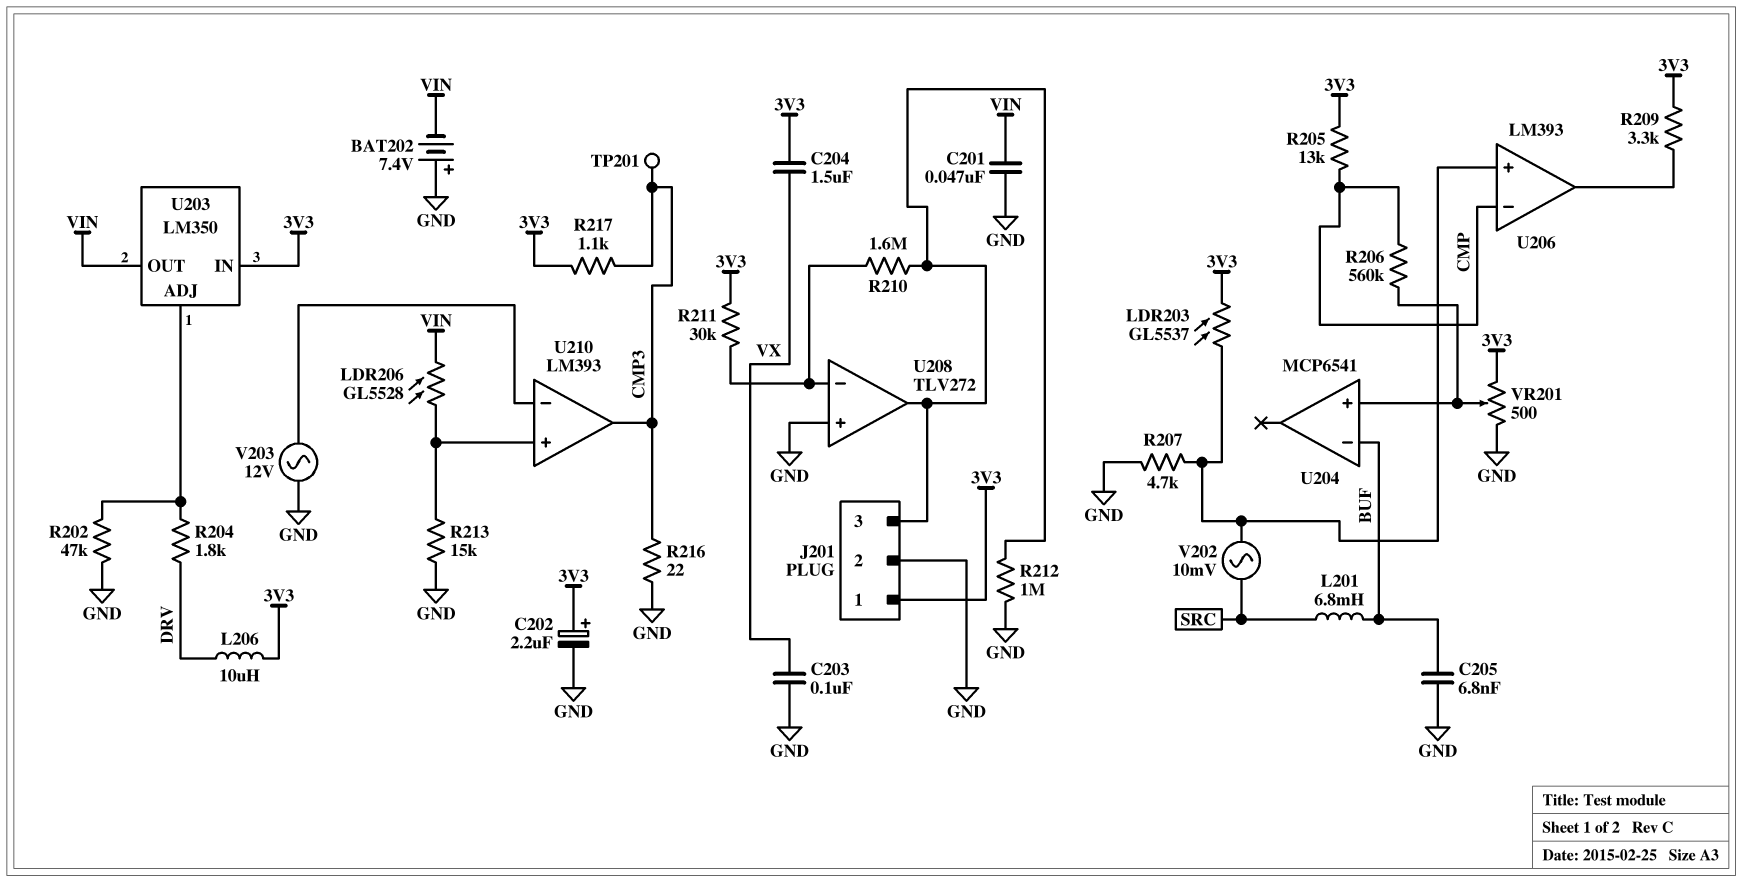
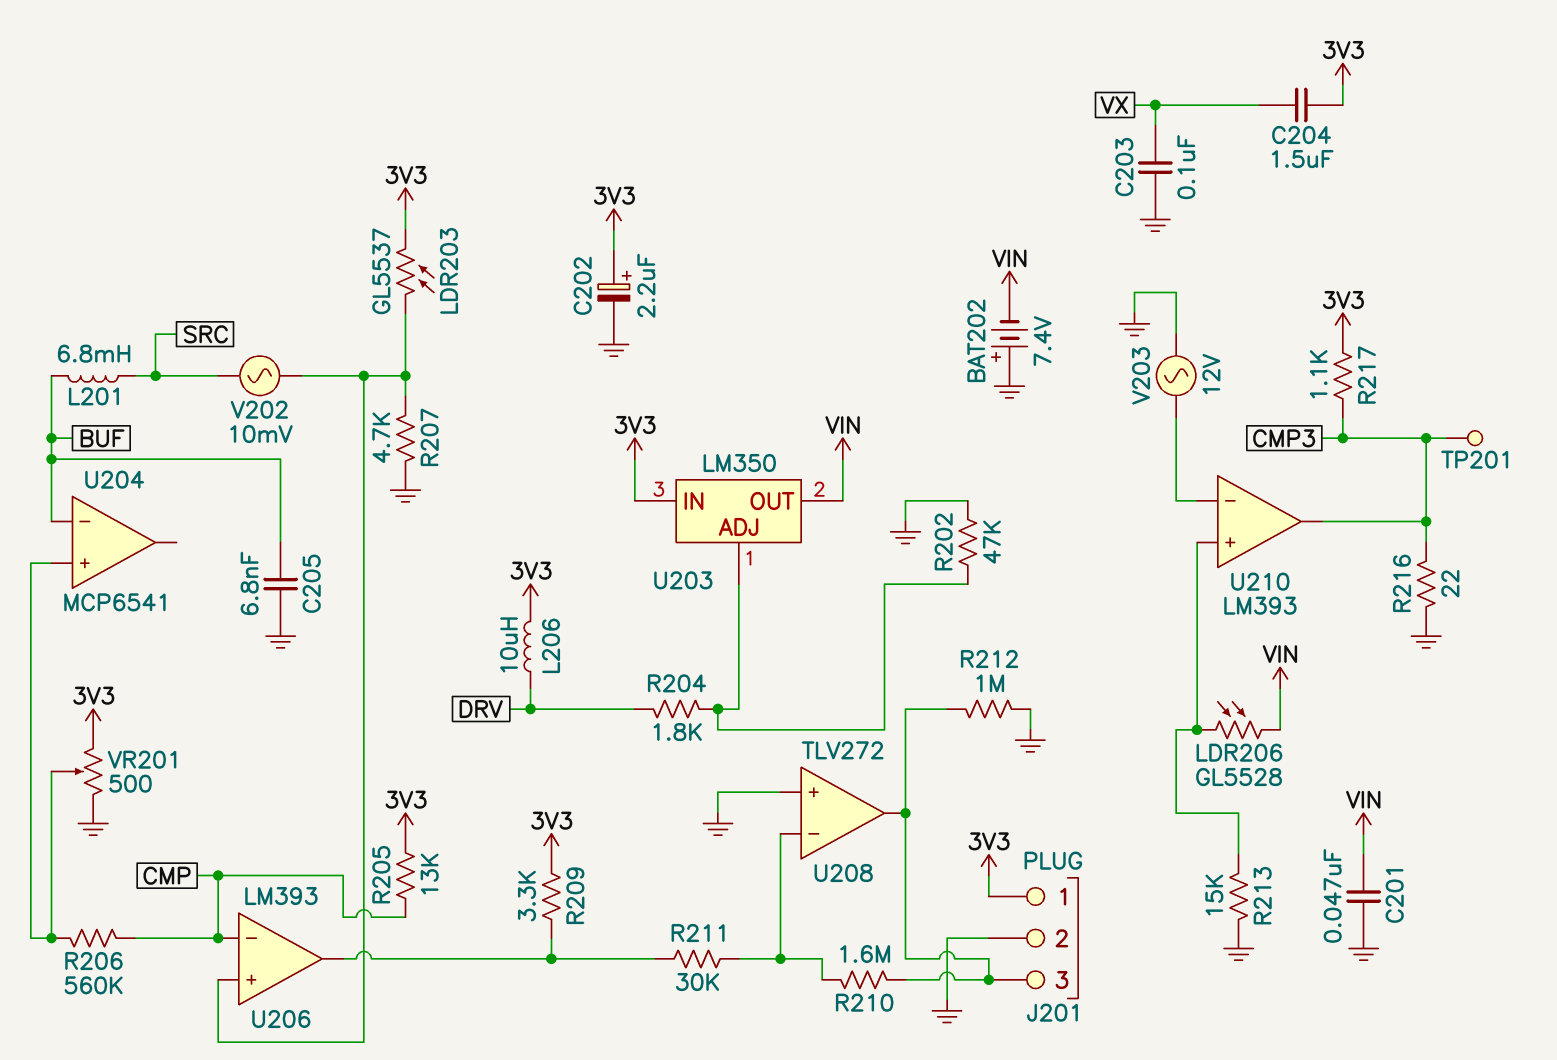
R211: 30k (3V3, U208/in-) -> 30k (U206/out, U208/in-)

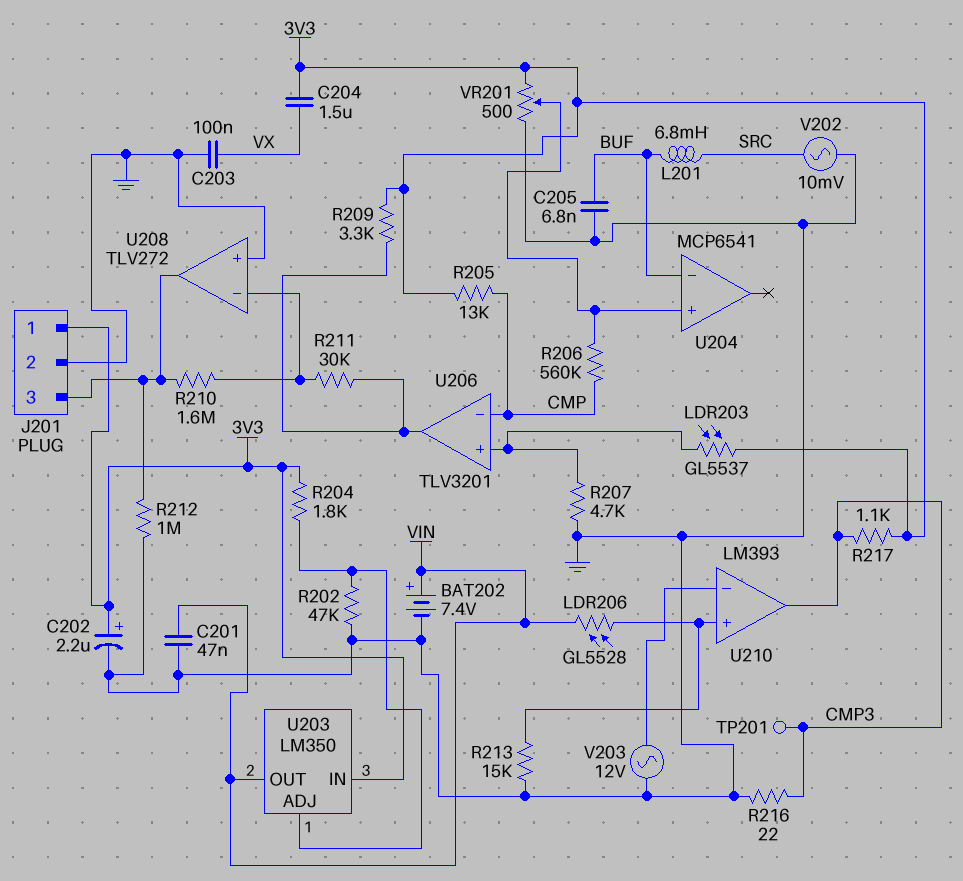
BAT202: 7.4V (plus GND, minus VIN) -> 7.4V (plus VIN, minus GND)
L206: 10uH (3V3, DRV) -> none
R204: 1.8k (DRV, U203/ADJ) -> 1.8k (3V3, U203/ADJ)
U206: LM393 -> TLV3201
V202: AC 10mV (SRC, U206/in+) -> AC 10mV (GND, SRC)

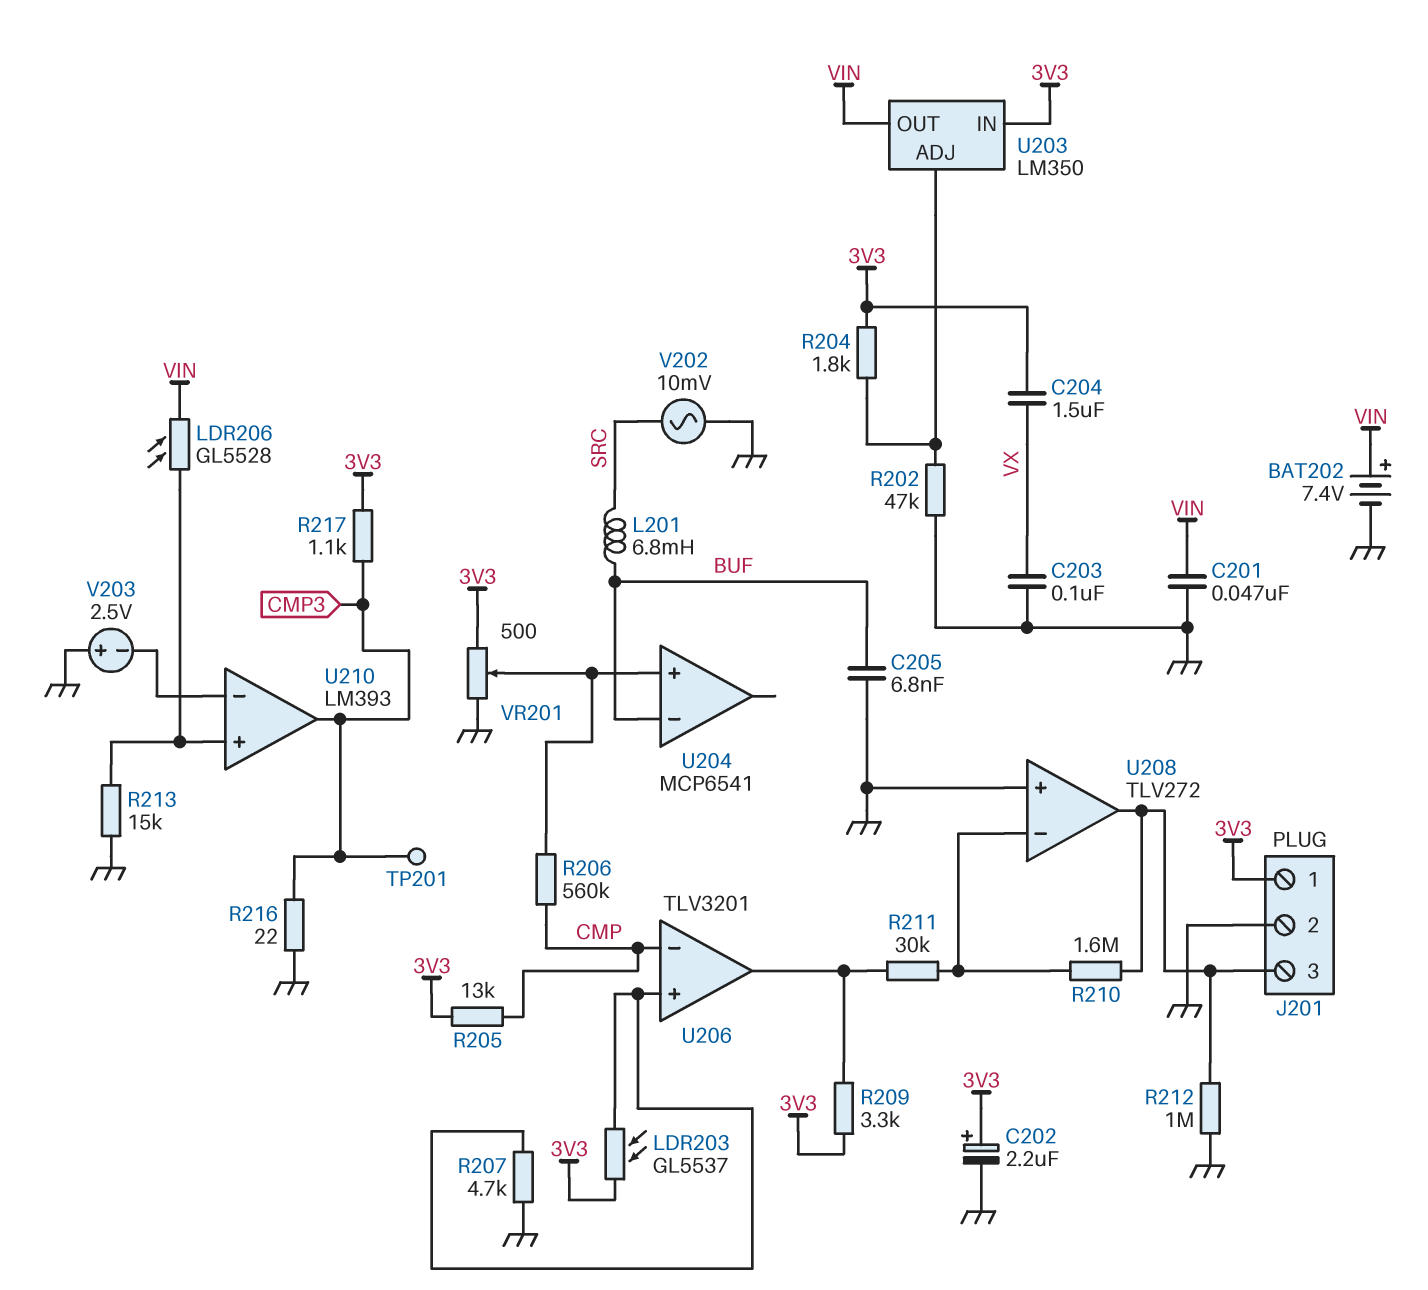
V203: AC 12V (GND, U210/in-) -> 2.5V (plus GND, minus U210/in-)

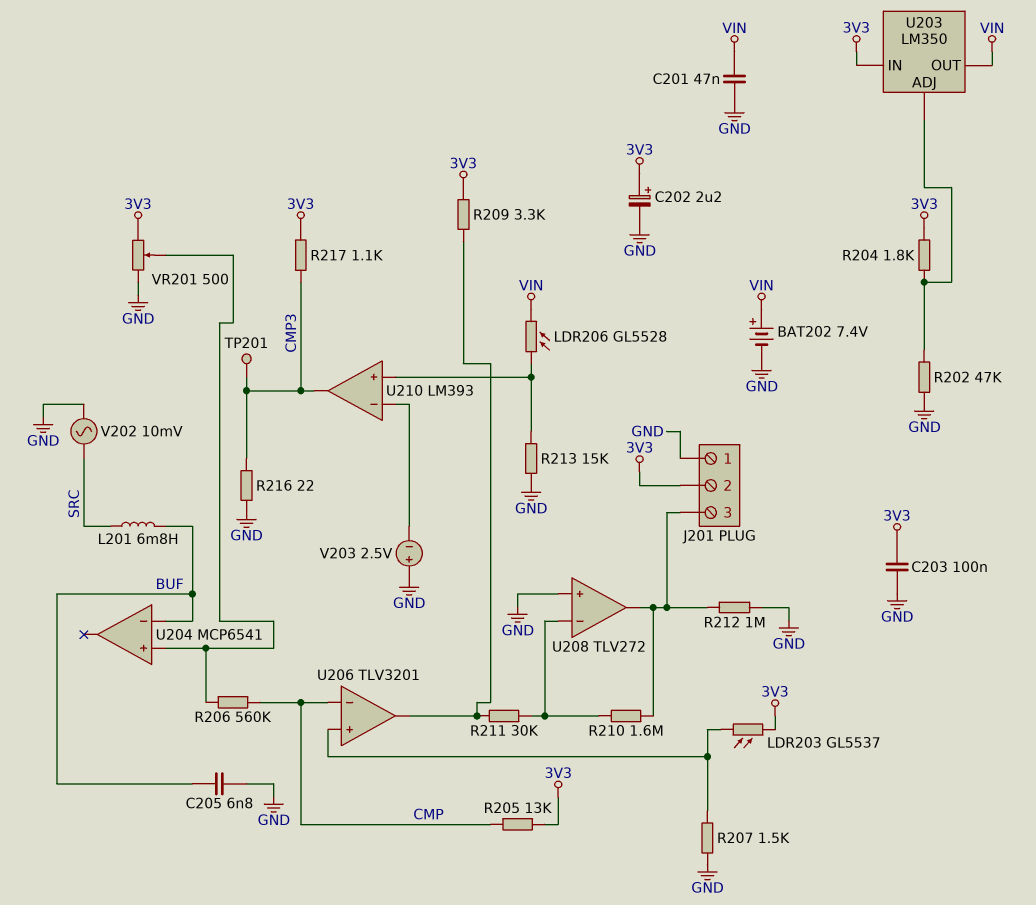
C203: 100nF (GND, VX) -> 100nF (3V3, GND)
C204: 1.5uF (3V3, VX) -> none
J201 pin 1: 3V3 -> GND
J201 pin 2: GND -> 3V3
R207: 4.7k (GND, U206/in+) -> 1.5k (GND, U206/in+)

